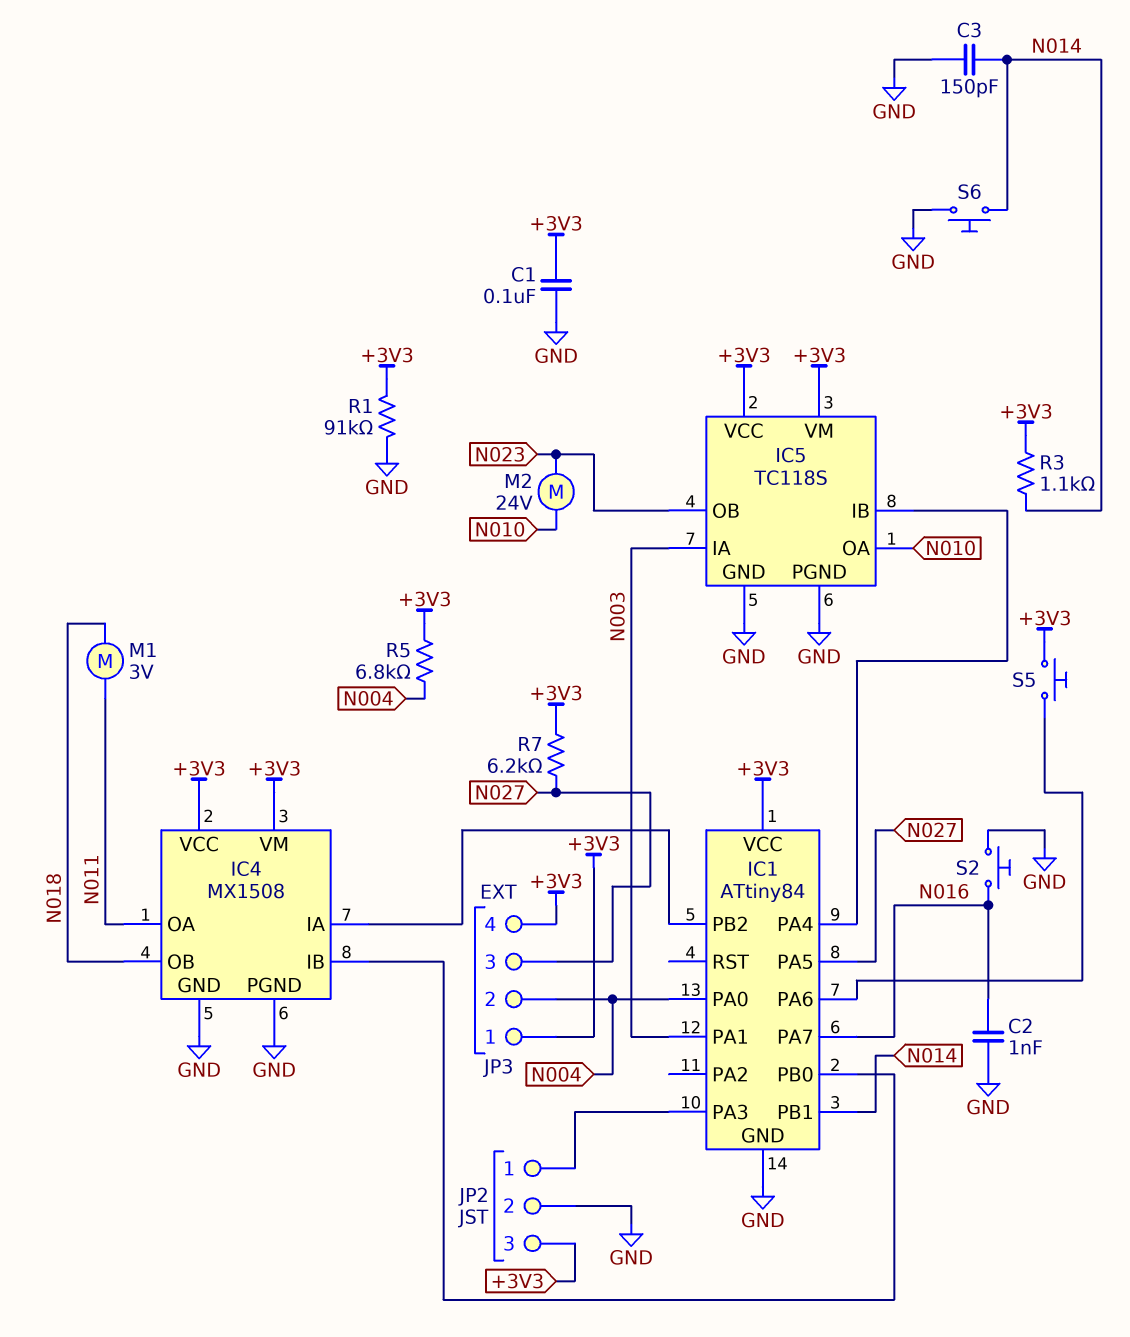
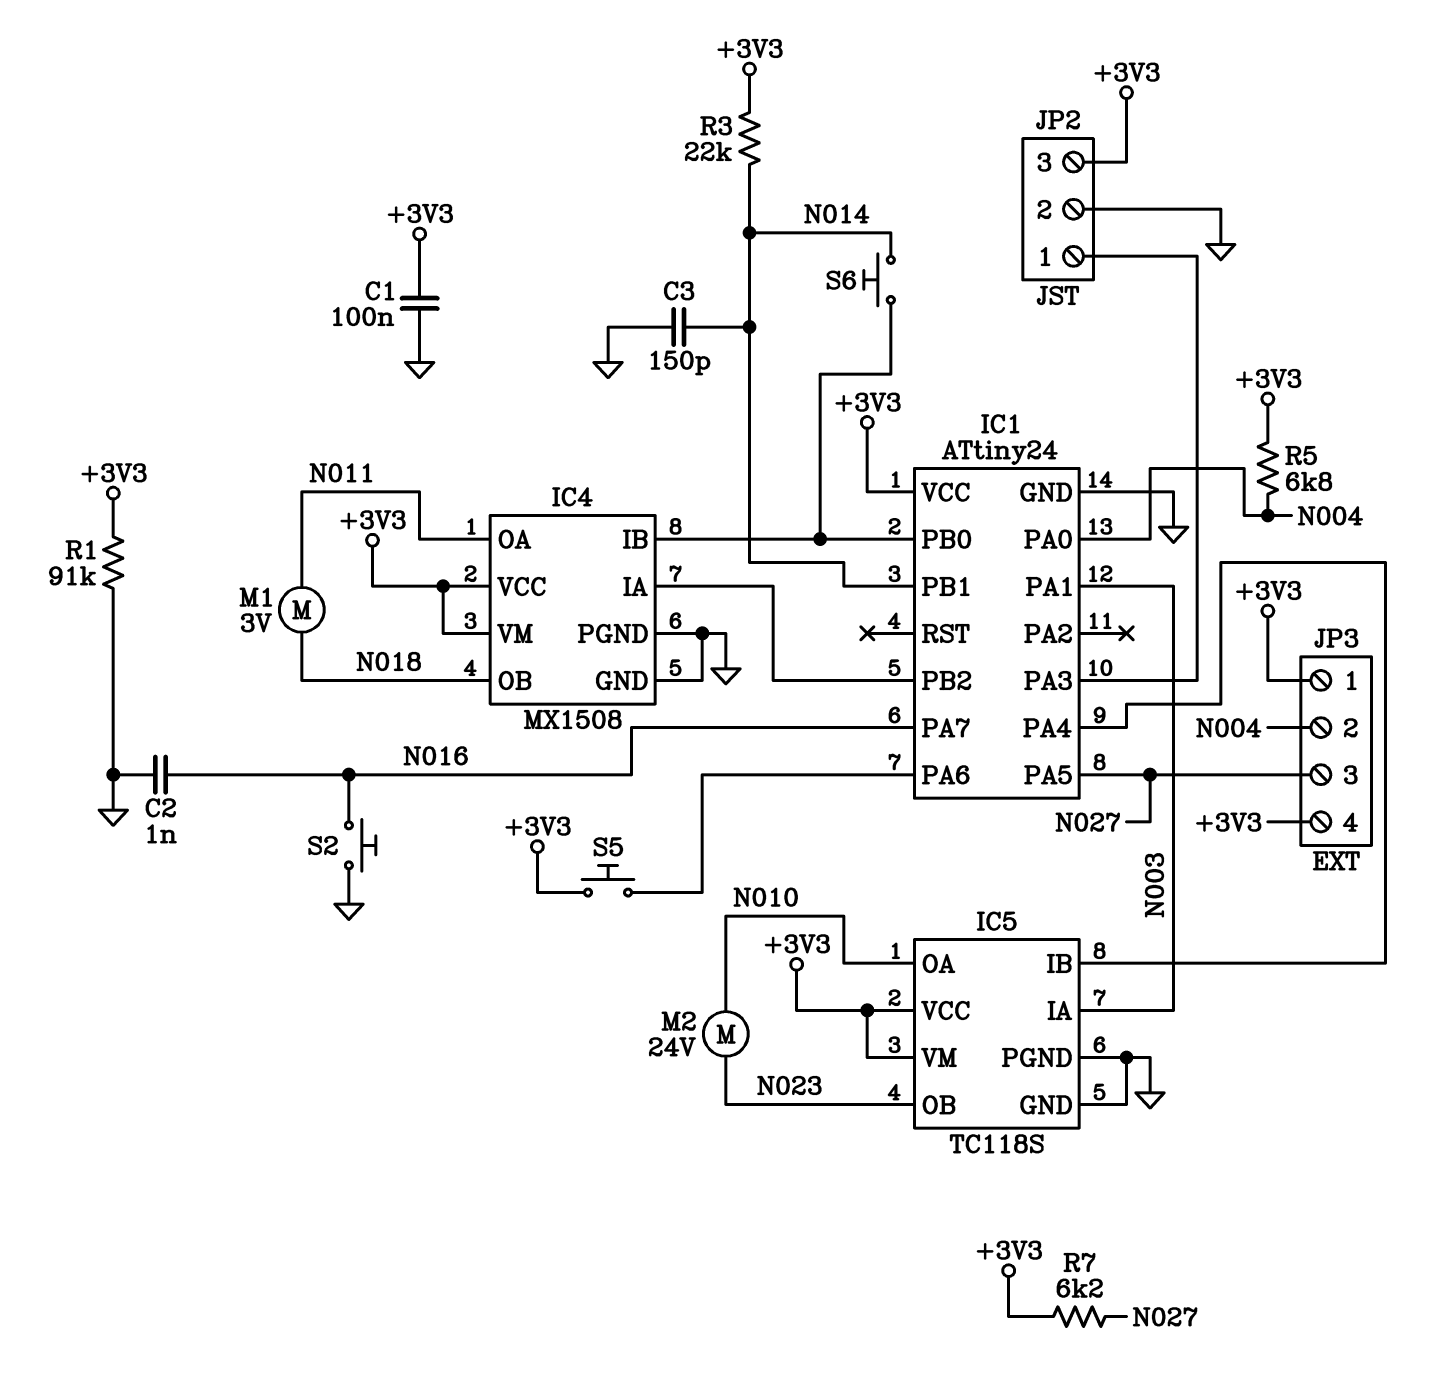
IC1: ATtiny84 -> ATtiny24
R3: 1.1k (+3V3, N014) -> 22k (+3V3, N014)
S6: button (GND, N014) -> button (IC1/PB0, N014)

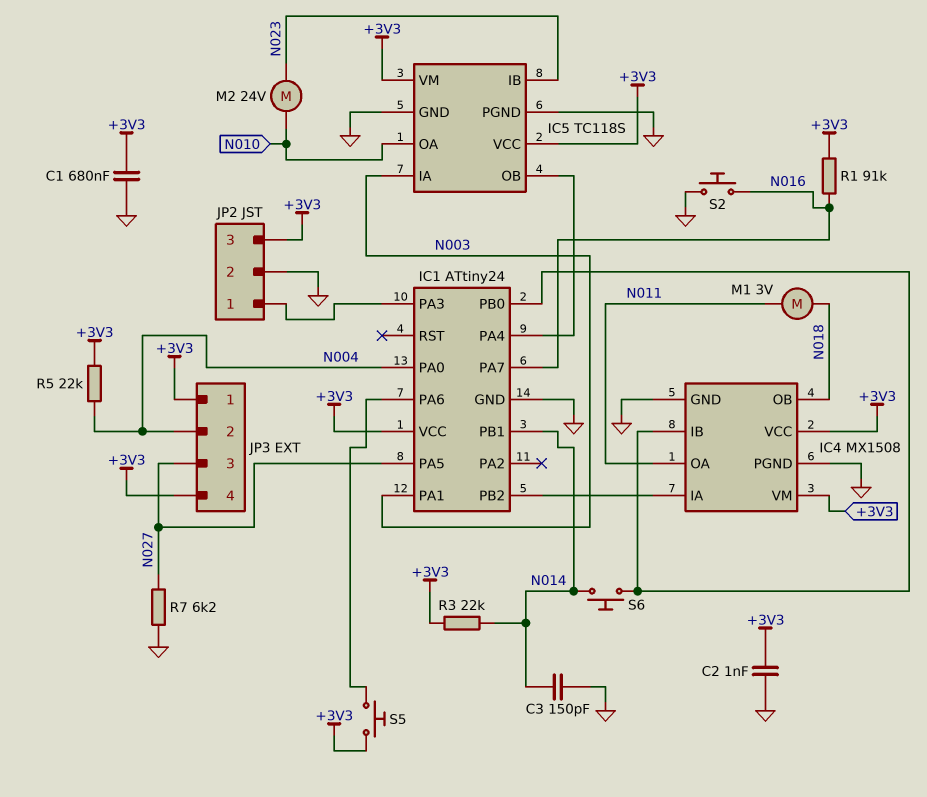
C1: 100nF (+3V3, GND) -> 680nF (+3V3, GND)
C2: 1nF (GND, N016) -> 1nF (+3V3, GND)
IC5 pin IB: IC1/PA4 -> N023
IC5 pin OB: N023 -> IC1/PA4
R1: 91k (+3V3, GND) -> 91k (+3V3, N016)
R5: 6.8k (+3V3, N004) -> 22k (+3V3, N004)
R7: 6.2k (+3V3, N027) -> 6.2k (GND, N027)

